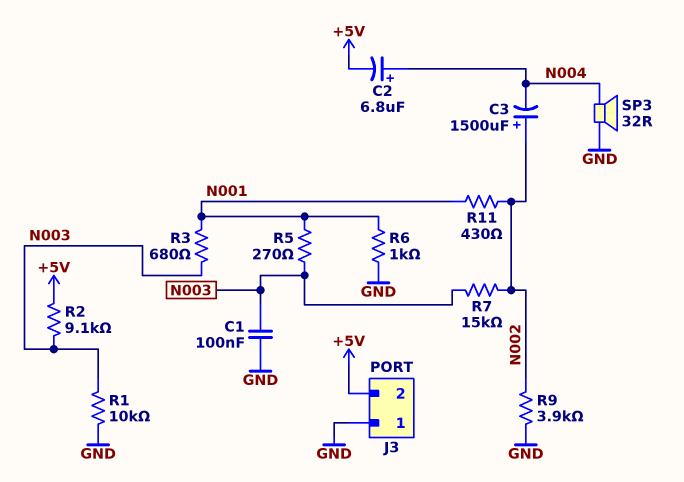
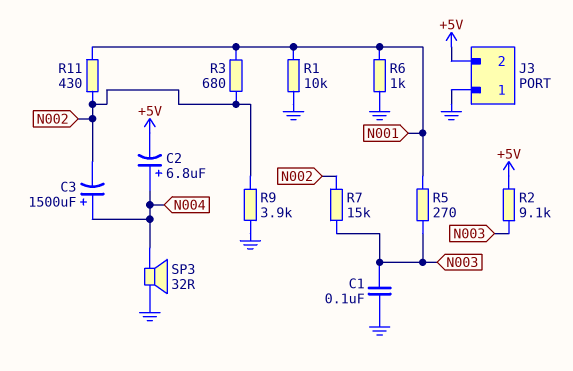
C3: 1500uF (plus N002, minus N004) -> 1500uF (plus N004, minus N002)
R1: 10k (GND, N003) -> 10k (GND, N001)
R3: 680 (N001, N003) -> 680 (N001, N002)

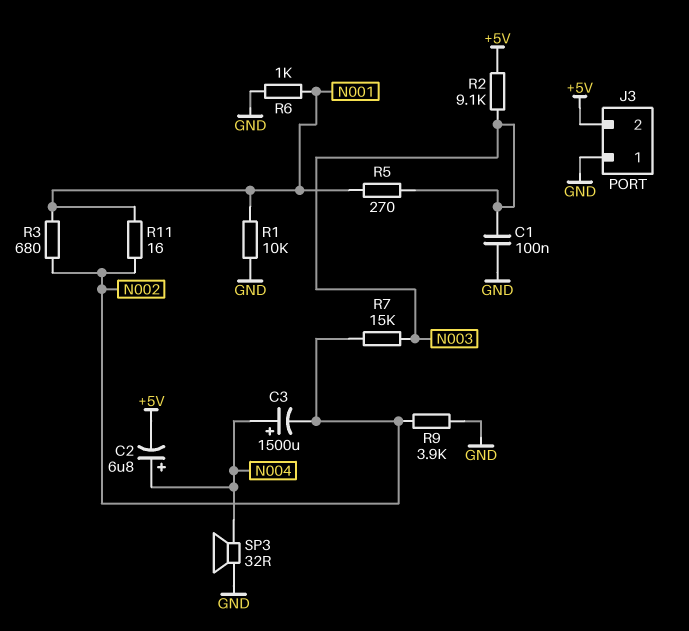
R11: 430 (N001, N002) -> 16 (N001, N002)

